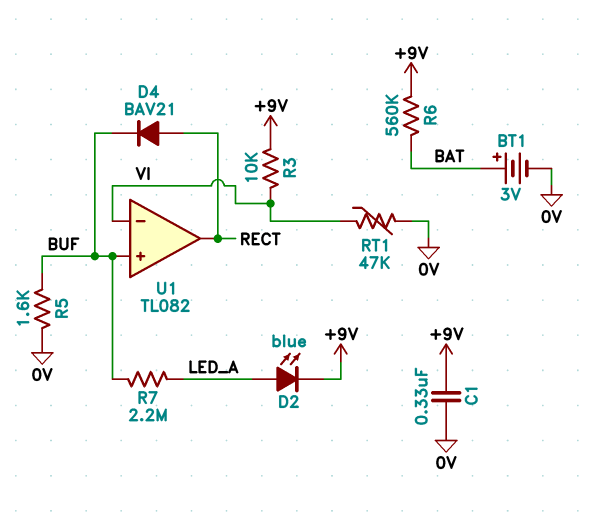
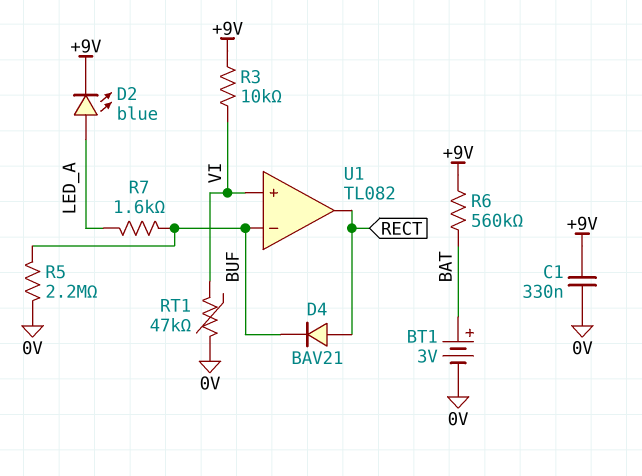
R5: 1.6k (0V, BUF) -> 2.2M (0V, BUF)
R7: 2.2M (BUF, LED_A) -> 1.6k (BUF, LED_A)
U1 pin in+: BUF -> VI
U1 pin in-: VI -> BUF

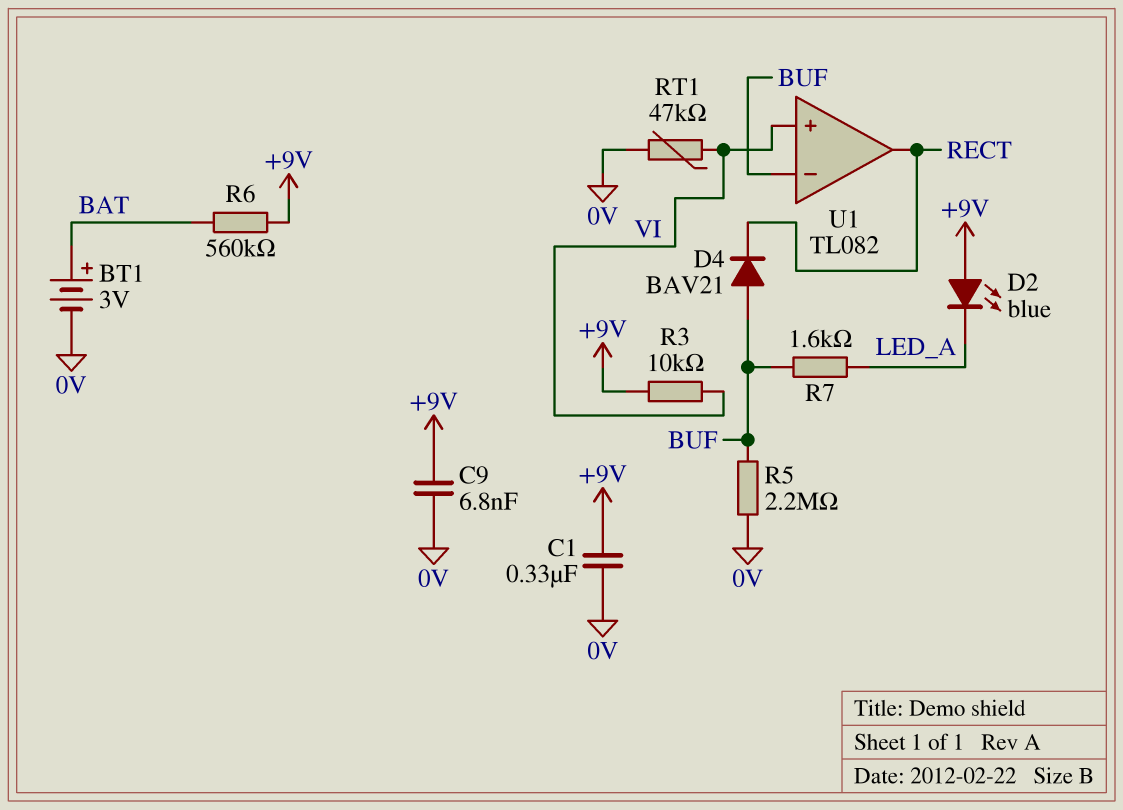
C9: none -> 6.8nF (+9V, 0V)
D2: LED blue (A LED_A, K +9V) -> LED blue (A +9V, K LED_A)
D4: diode BAV21 (A RECT, K BUF) -> diode BAV21 (A BUF, K RECT)

